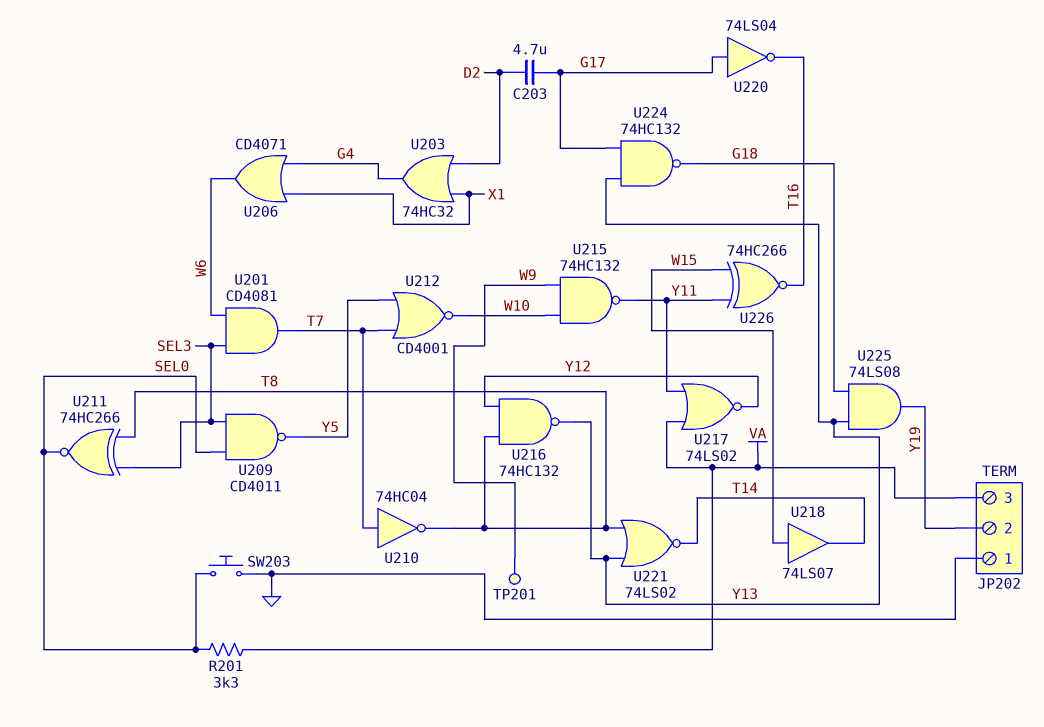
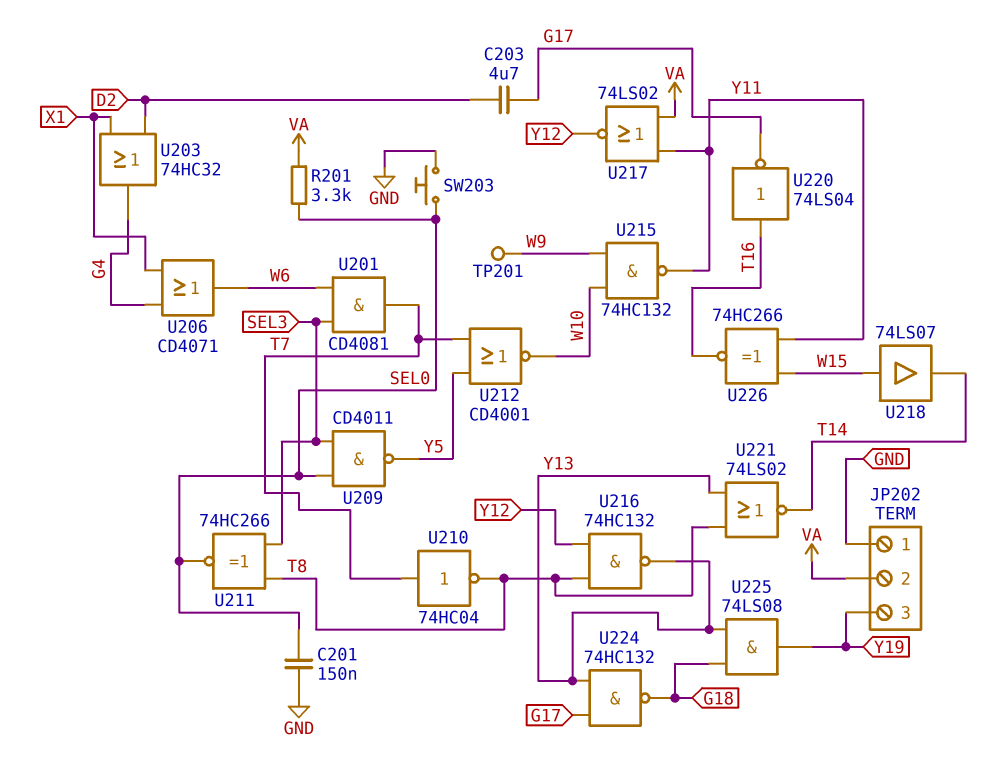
C201: none -> 150nF (GND, SEL0)
JP202 pin 2: Y19 -> VA
JP202 pin 3: VA -> Y19
U220: NOT 74LS04 (in G17, out T16) -> NOT 74LS04 (in T16, out G17)

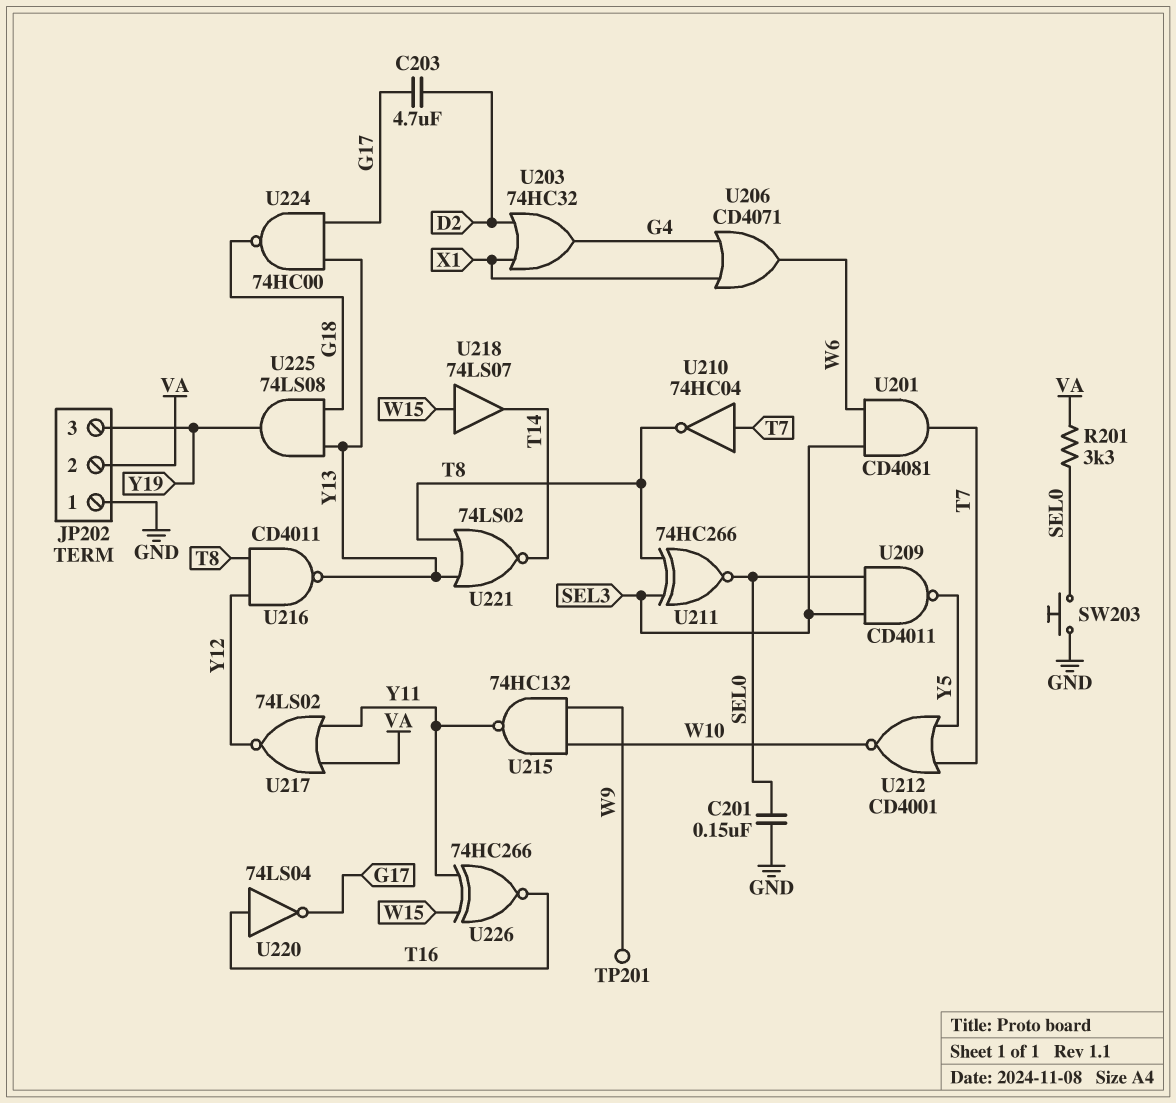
U216: NAND 74HC132 (in T8, in Y12, out Y13) -> NAND CD4011 (in T8, in Y12, out Y13)
U224: NAND 74HC132 (in G17, in Y13, out G18) -> NAND 74HC00 (in G17, in Y13, out G18)

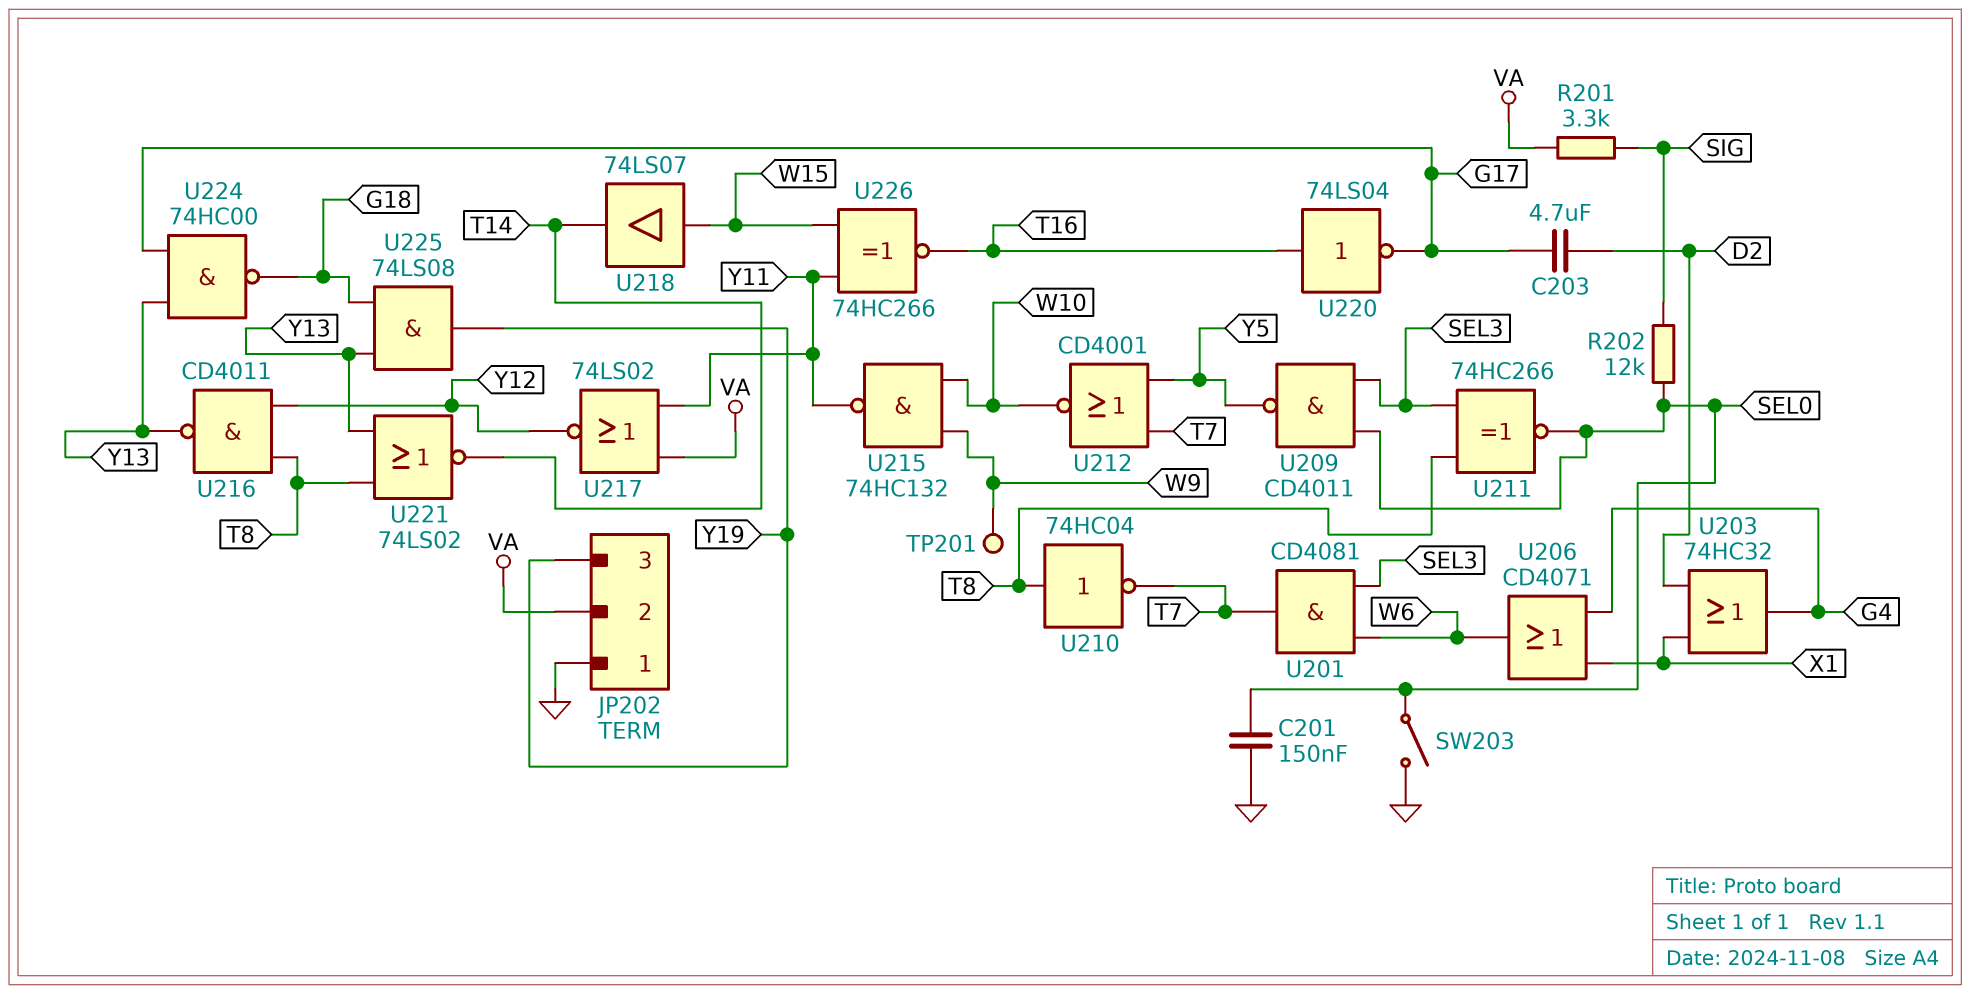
R201: 3.3k (SEL0, VA) -> 3.3k (SIG, VA)
R202: none -> 12k (SEL0, SIG)
SW203: button (GND, SEL0) -> switch (GND, SEL0)
U210: NOT 74HC04 (in T7, out T8) -> NOT 74HC04 (in T8, out T7)

